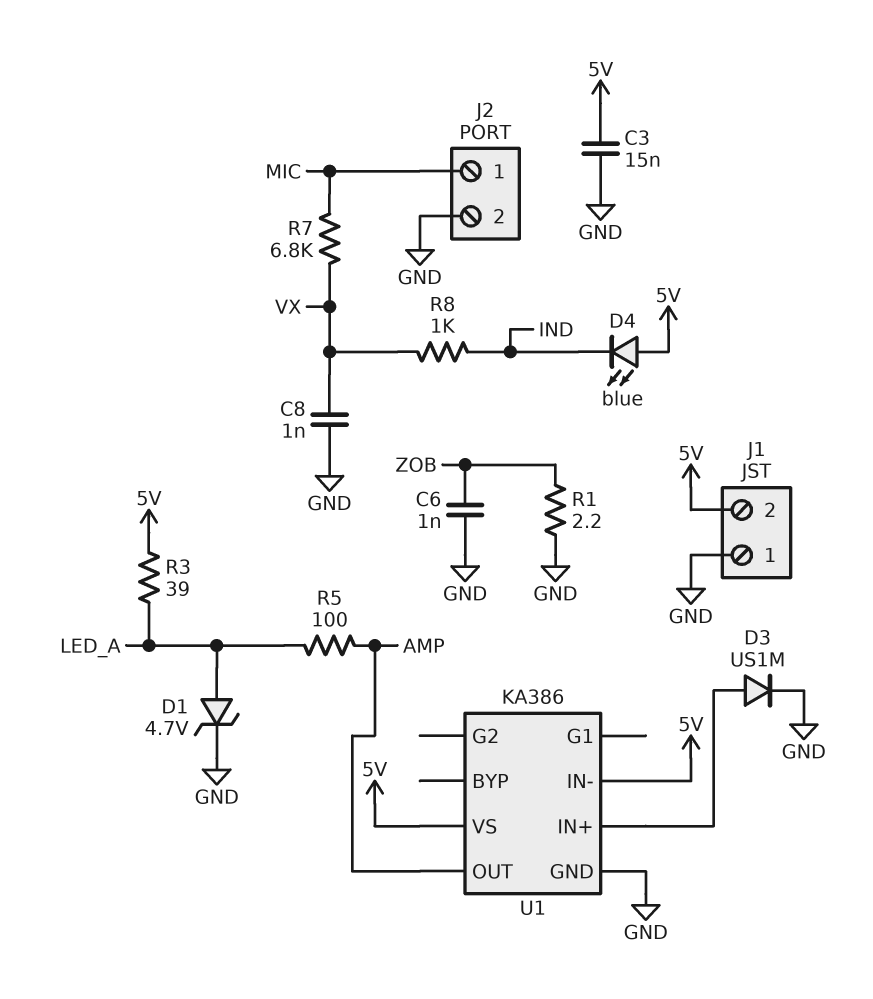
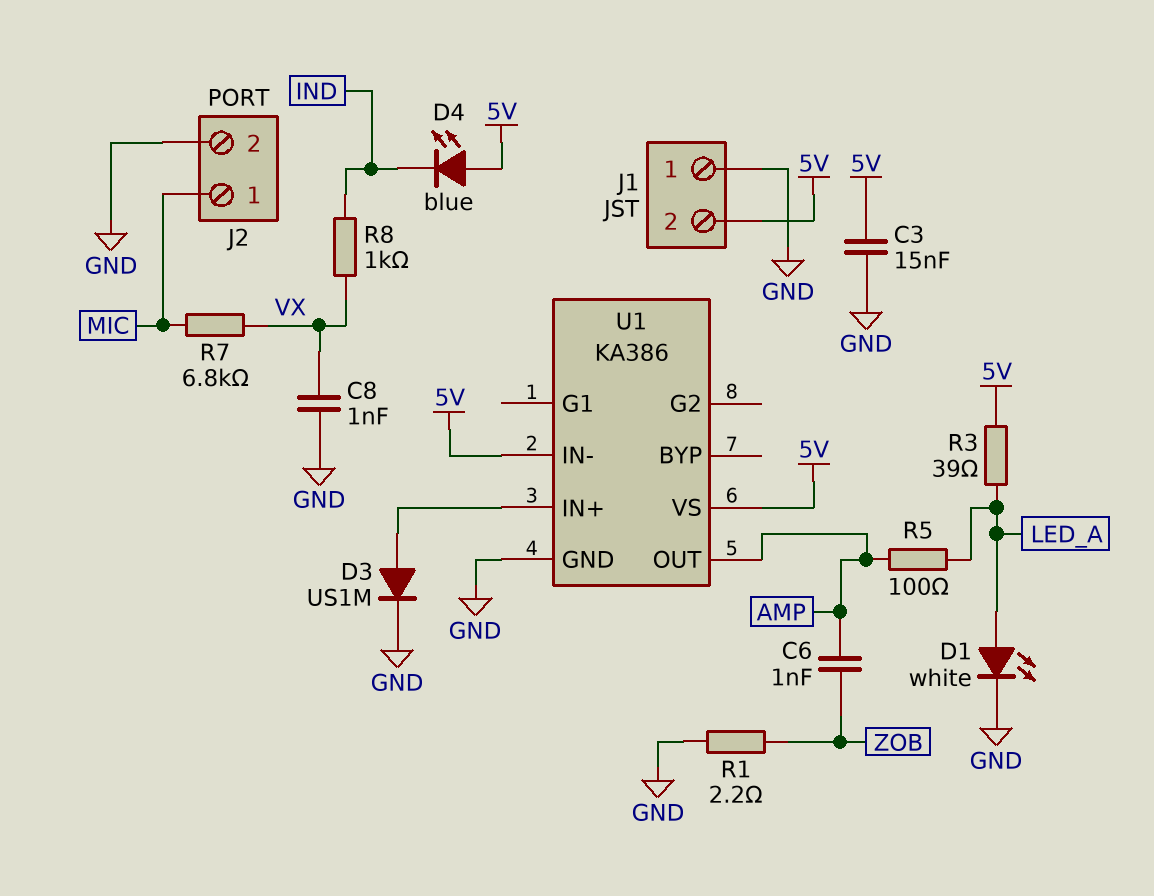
C6: 1nF (GND, ZOB) -> 1nF (AMP, ZOB)
D1: zener 4.7V (A LED_A, K GND) -> LED white (A LED_A, K GND)

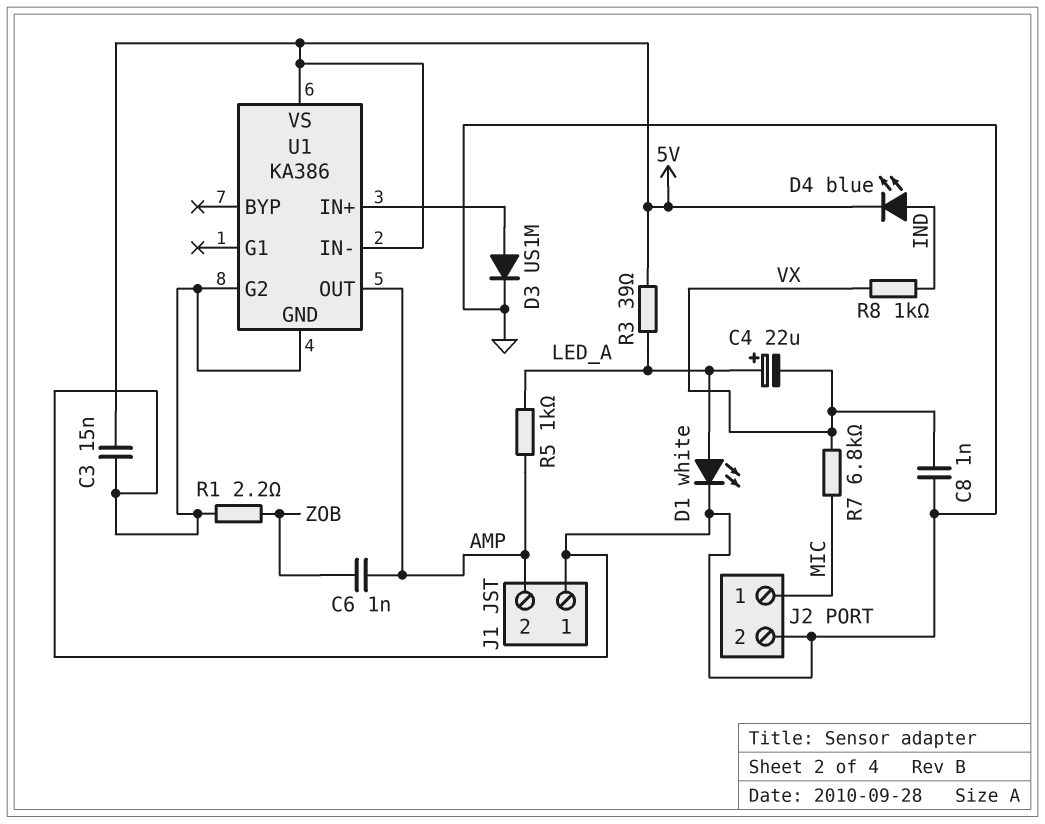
C4: none -> 22uF (plus LED_A, minus VX)
D4: LED blue (A 5V, K IND) -> LED blue (A IND, K 5V)
J1 pin 2: 5V -> AMP
R5: 100 (AMP, LED_A) -> 1k (AMP, LED_A)
U1 pin G2: none -> GND

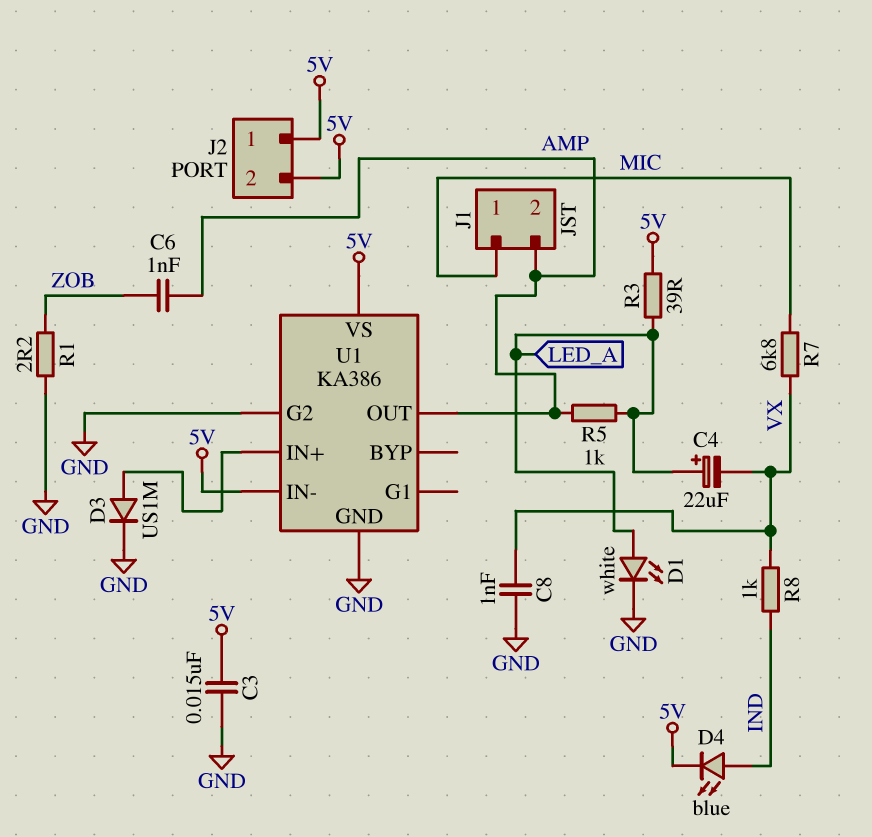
J1 pin 1: GND -> MIC
J2 pin 1: MIC -> 5V
J2 pin 2: GND -> 5V

